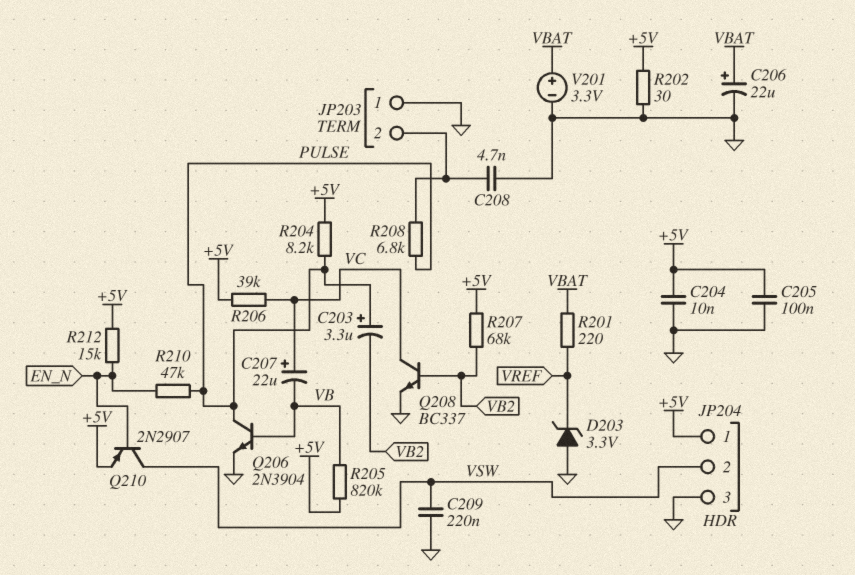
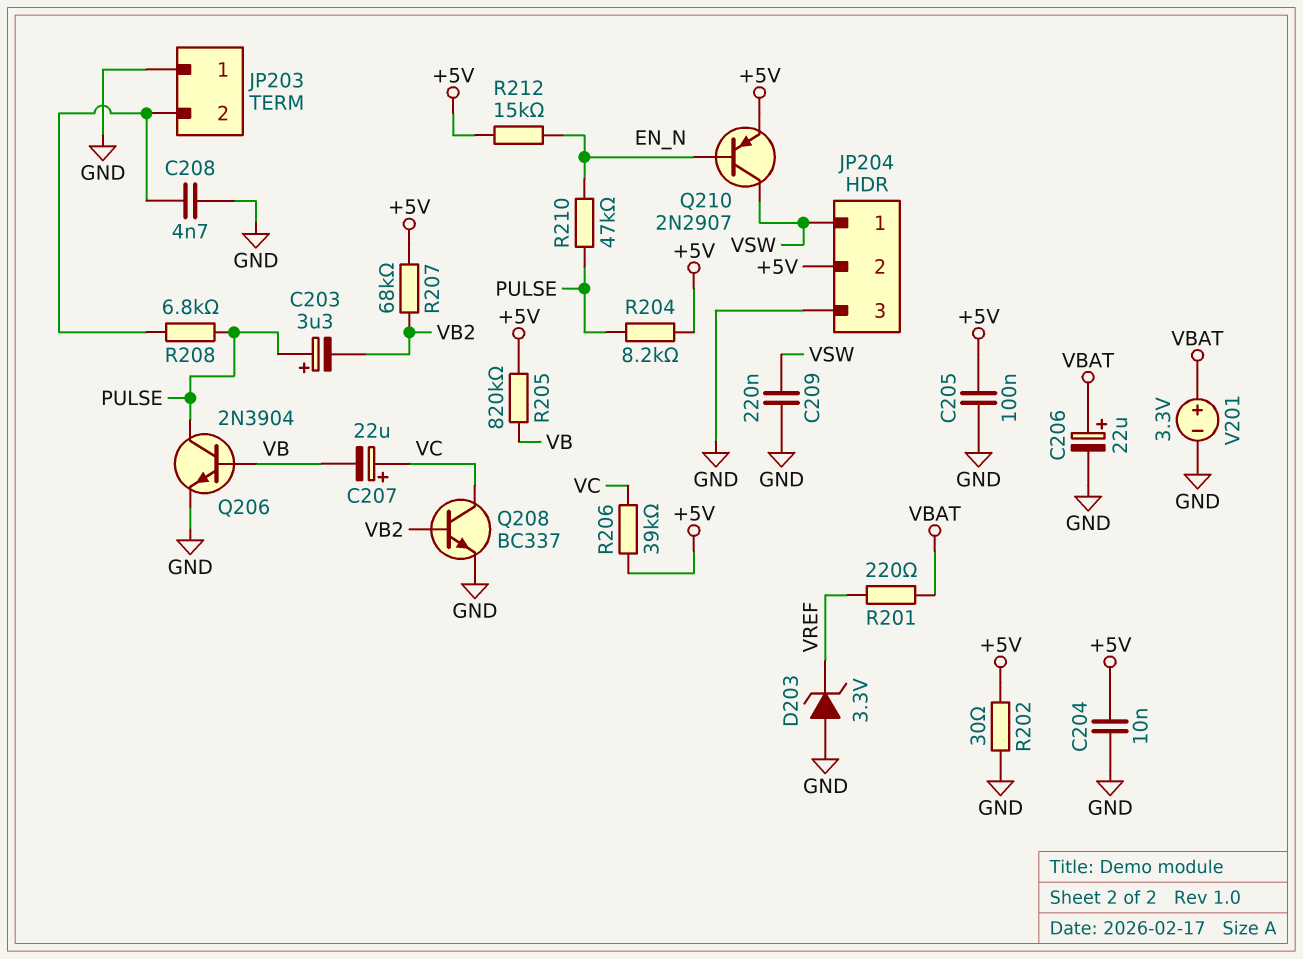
JP204 pin 1: +5V -> VSW
JP204 pin 2: VSW -> +5V

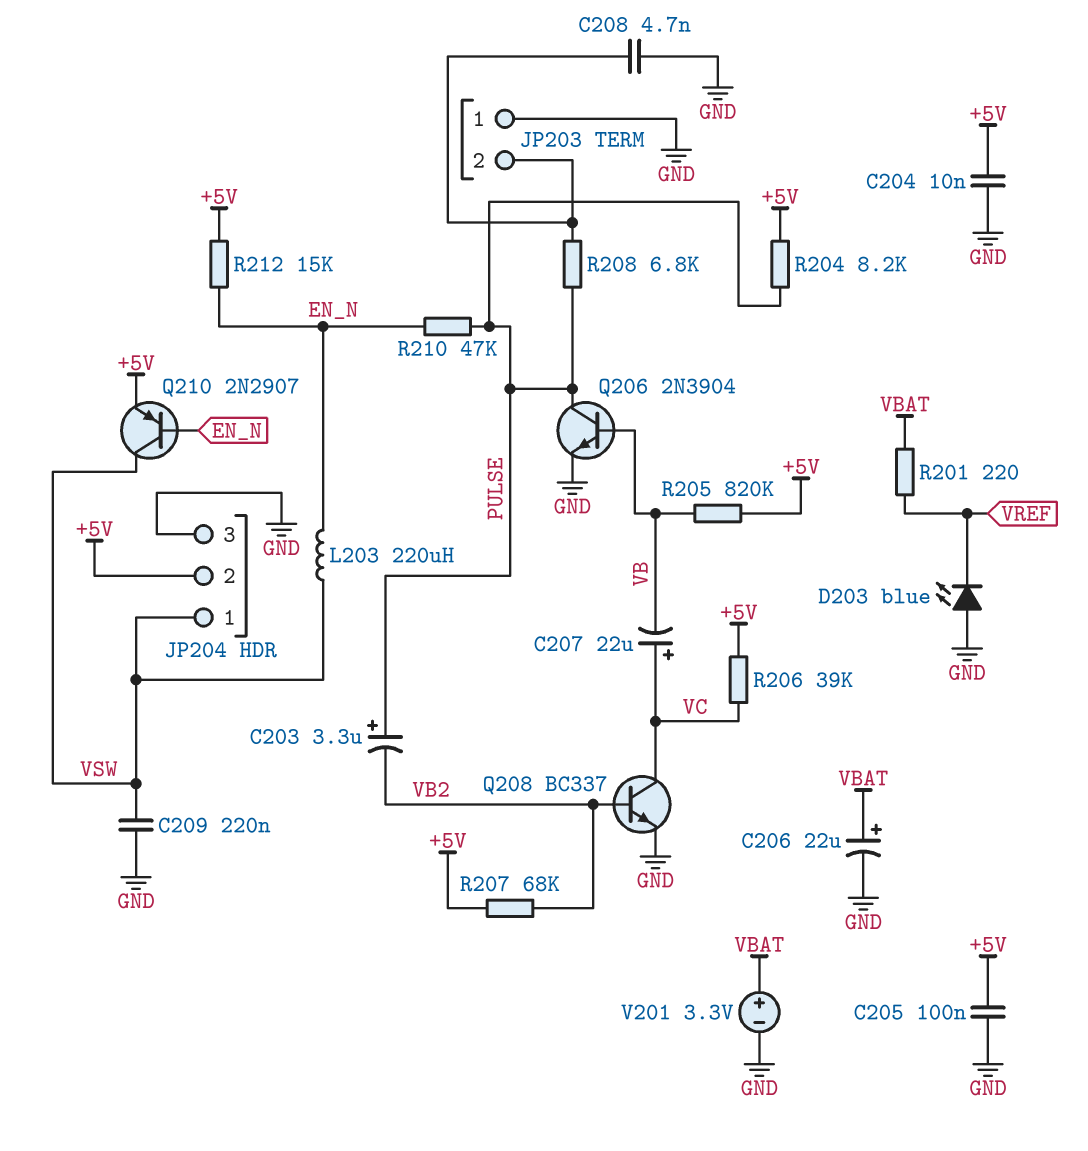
D203: zener 3.3V (A GND, K VREF) -> LED blue (A GND, K VREF)
L203: none -> 220uH (EN_N, VSW)
R202: 30 (+5V, GND) -> none

